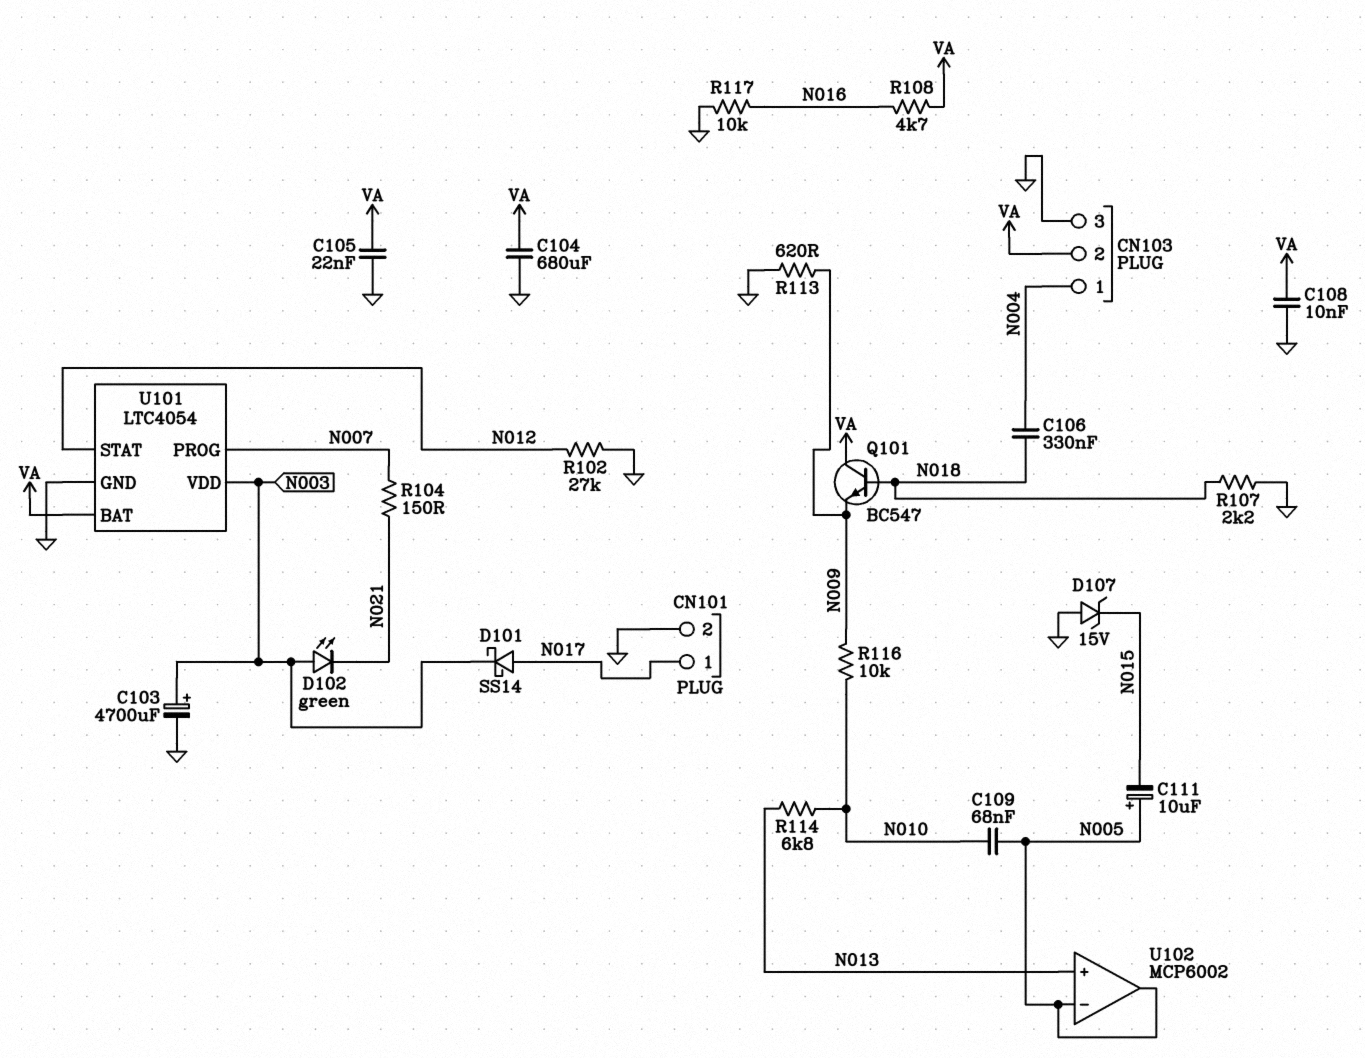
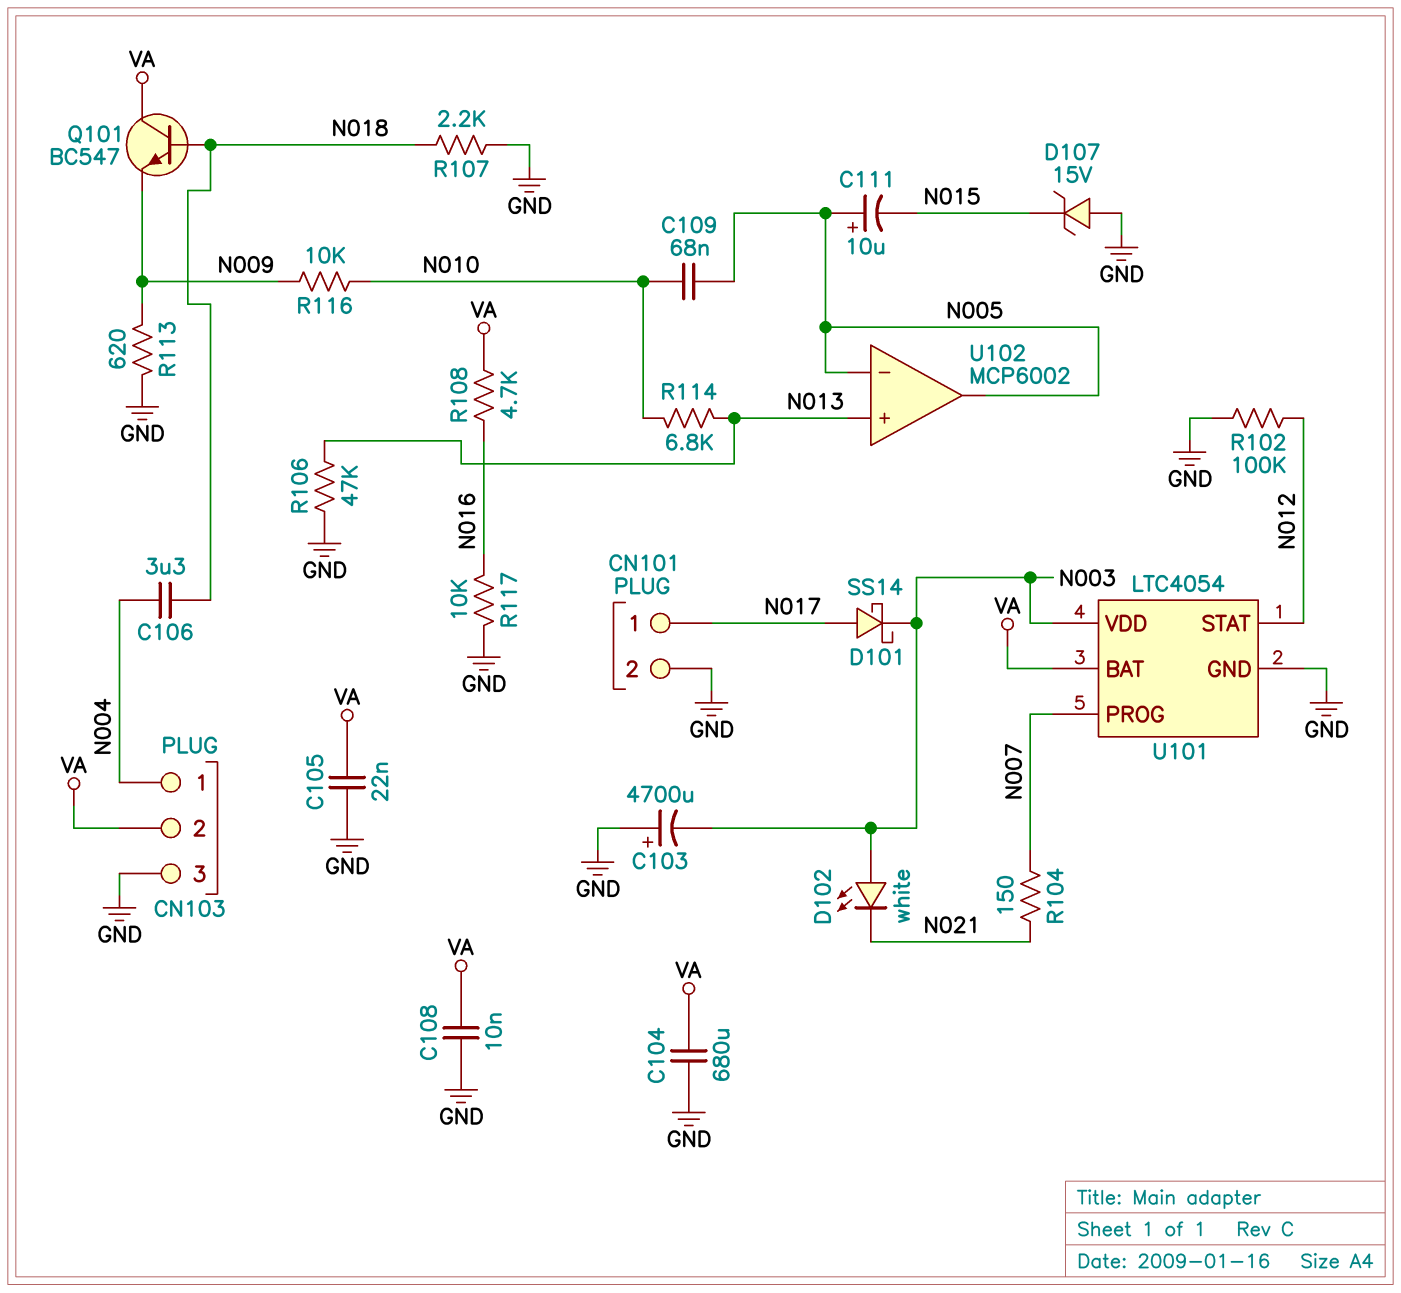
C103: 4700uF (plus N003, minus GND) -> 4700uF (plus GND, minus N003)
C106: 330nF (N004, N018) -> 3.3uF (N004, N018)
D102: LED green (A N003, K N021) -> LED white (A N003, K N021)
R102: 27k (GND, N012) -> 100k (GND, N012)
R106: none -> 47k (GND, N013)

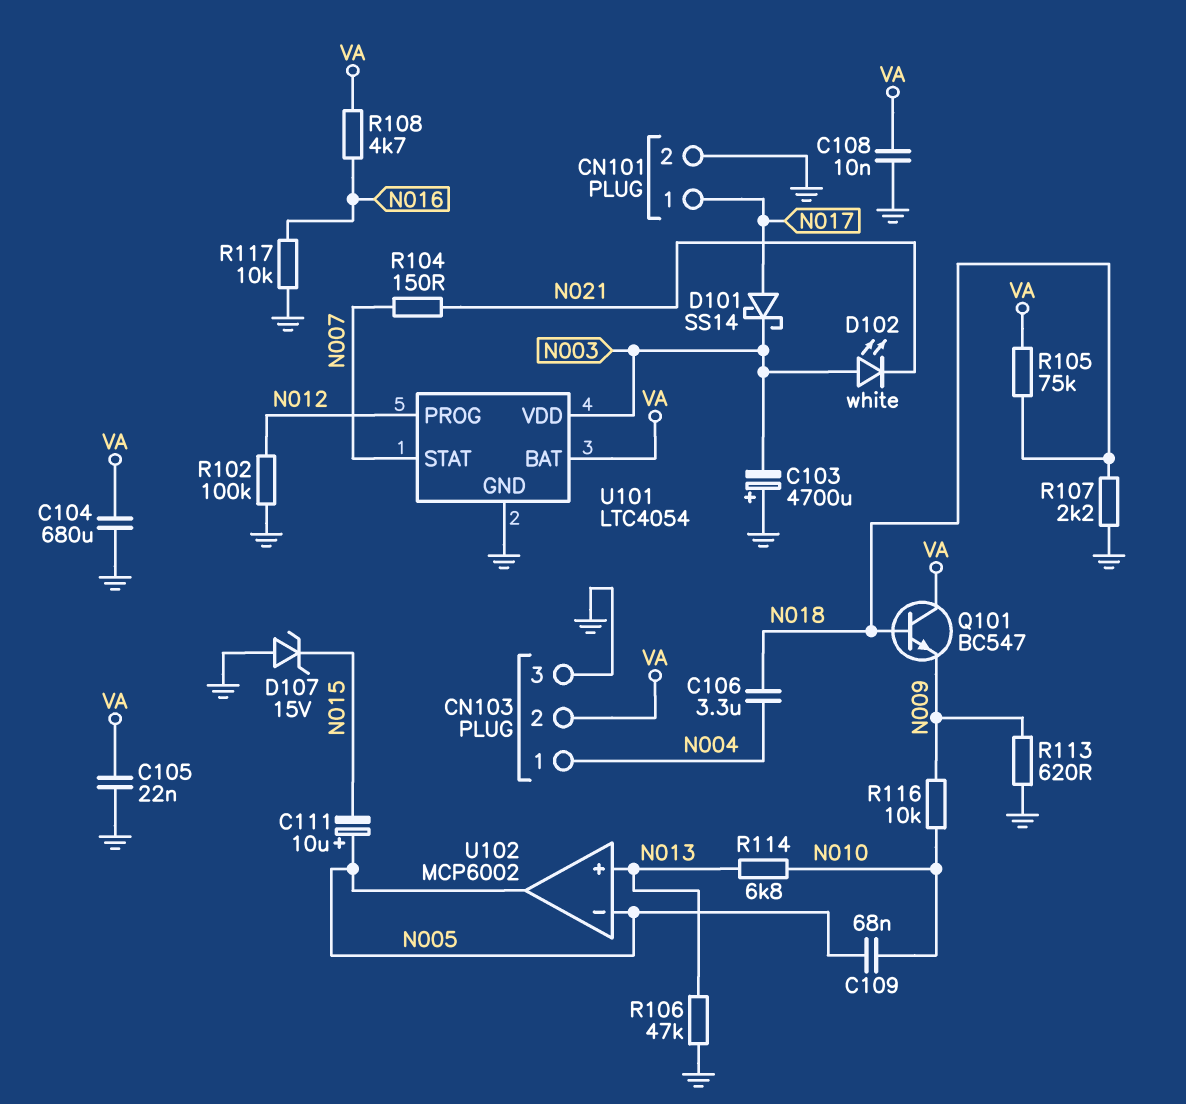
R105: none -> 75k (N018, VA)
U101 pin PROG: N007 -> N012
U101 pin STAT: N012 -> N007

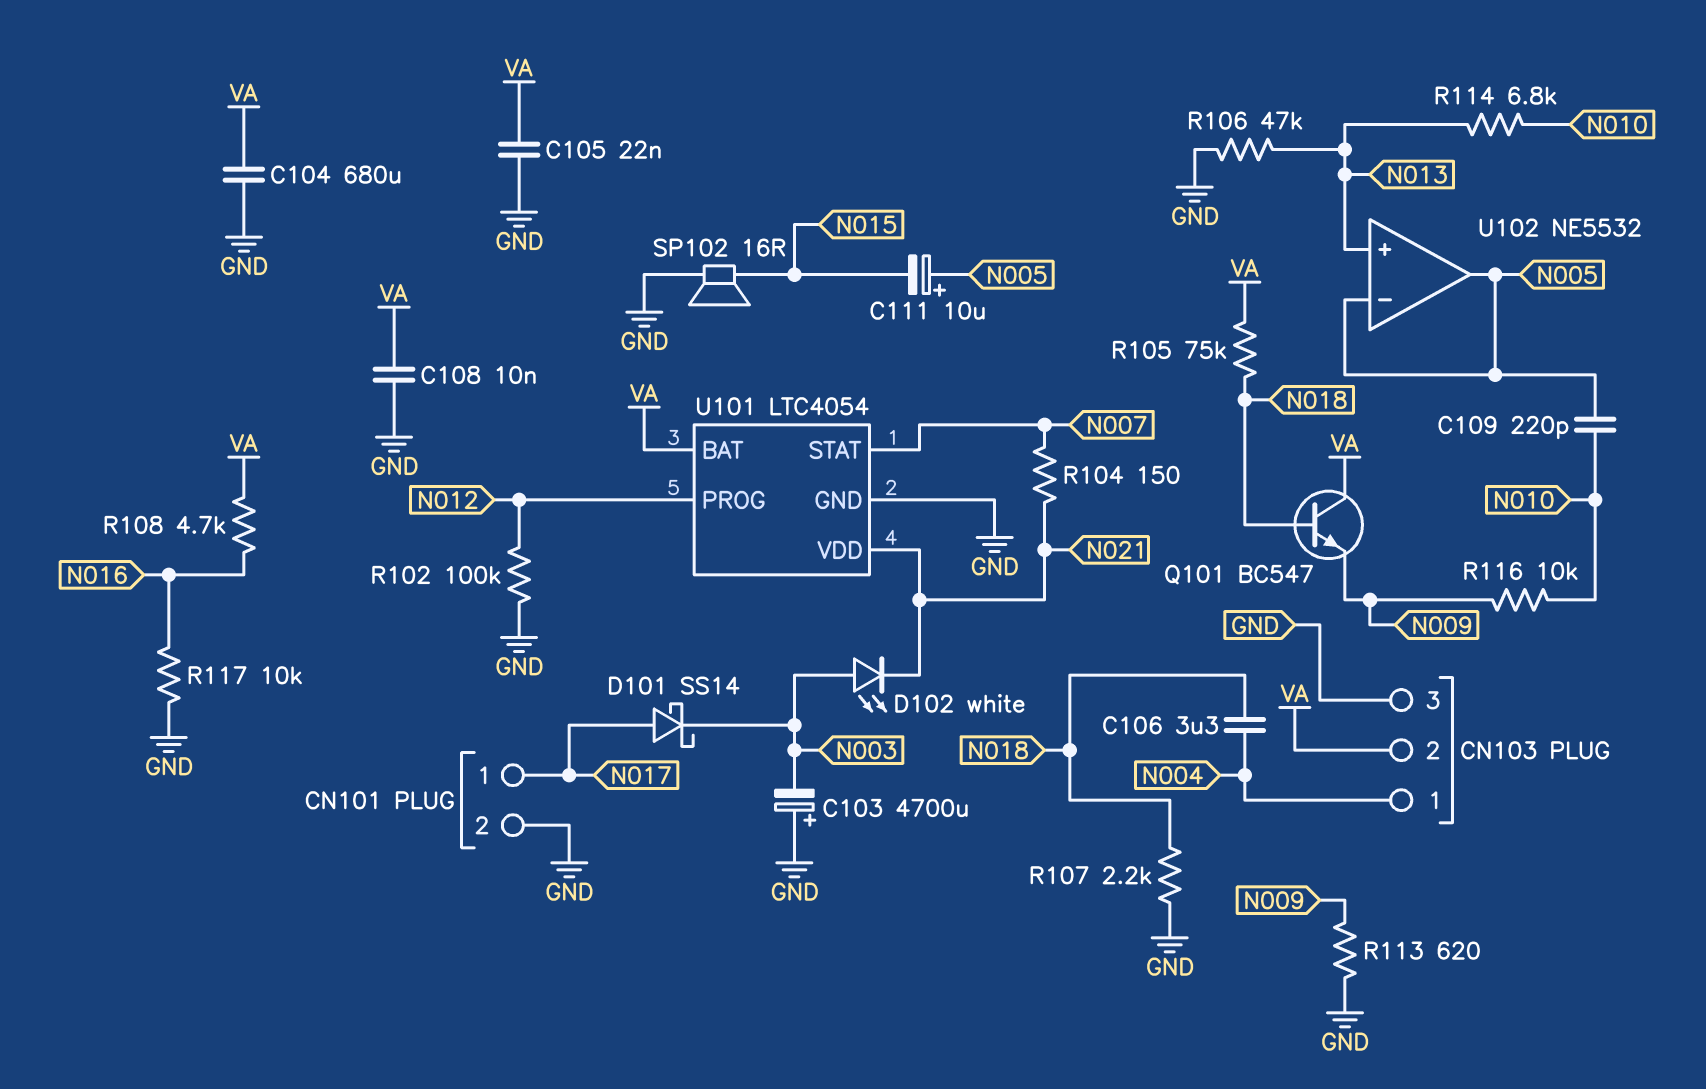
C109: 68nF (N005, N010) -> 220pF (N005, N010)
D107: zener 15V (A GND, K N015) -> none
SP102: none -> speaker 16R (GND, N015)
U101 pin VDD: N003 -> N021
U102: MCP6002 -> NE5532

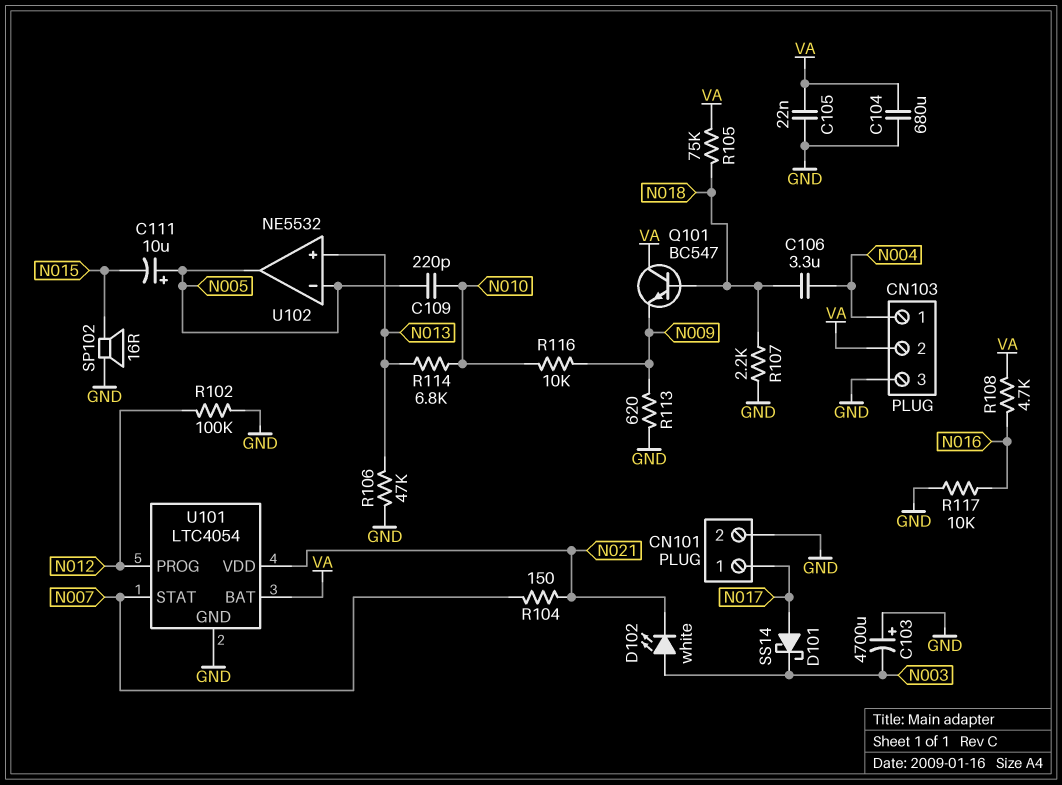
C108: 10nF (GND, VA) -> none

